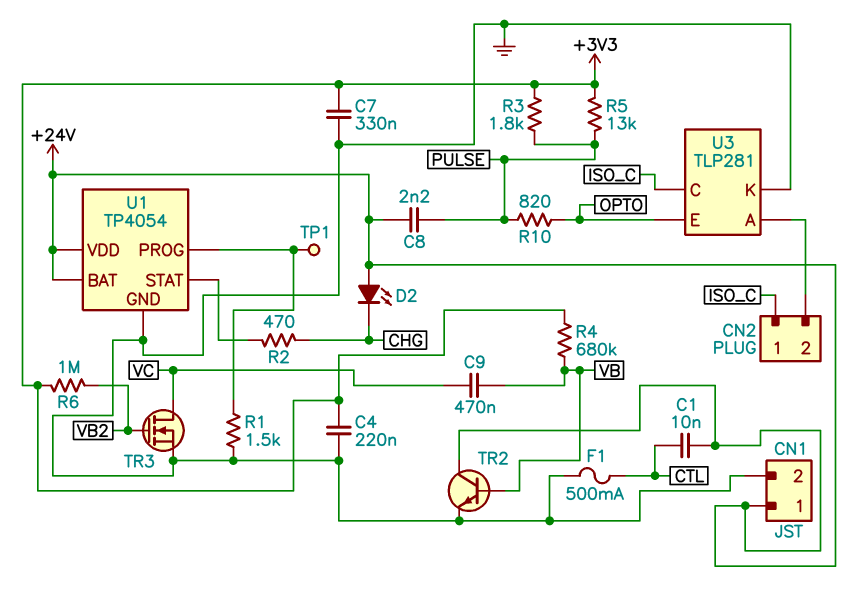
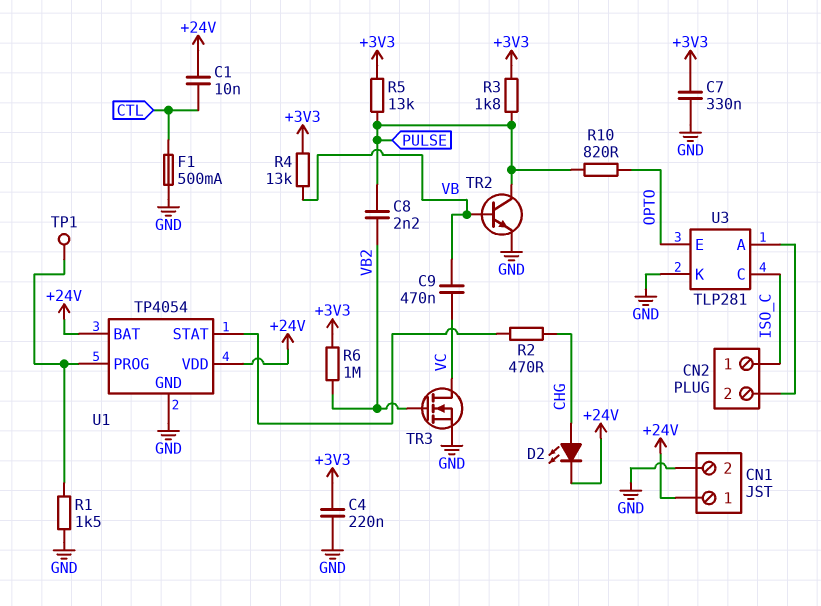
C8: 2.2nF (+24V, PULSE) -> 2.2nF (PULSE, VB2)
D2: LED (A +24V, K CHG) -> LED (A CHG, K +24V)
R4: 680k (+3V3, VB) -> 13k (+3V3, VB)
TR2: NPN (B VB, C +24V, E GND) -> NPN (B VB, C PULSE, E GND)

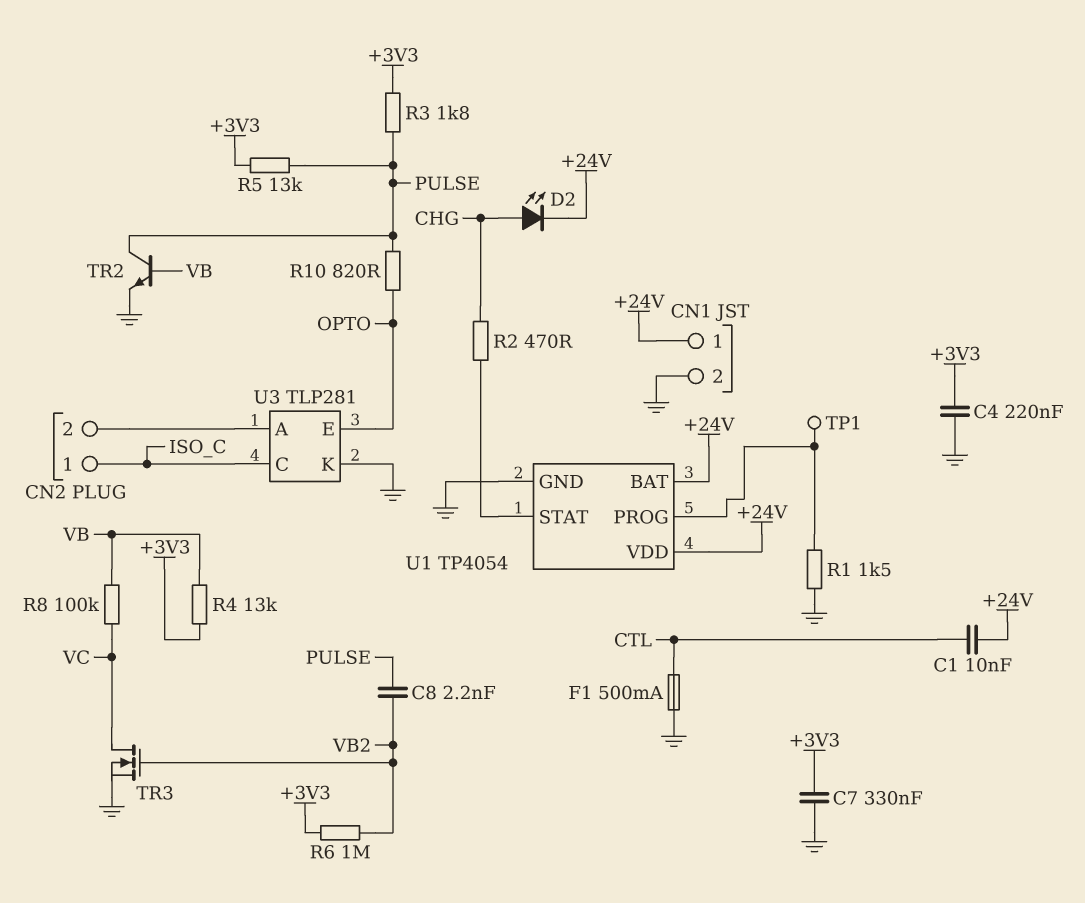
C9: 470nF (VB, VC) -> none
R8: none -> 100k (VB, VC)

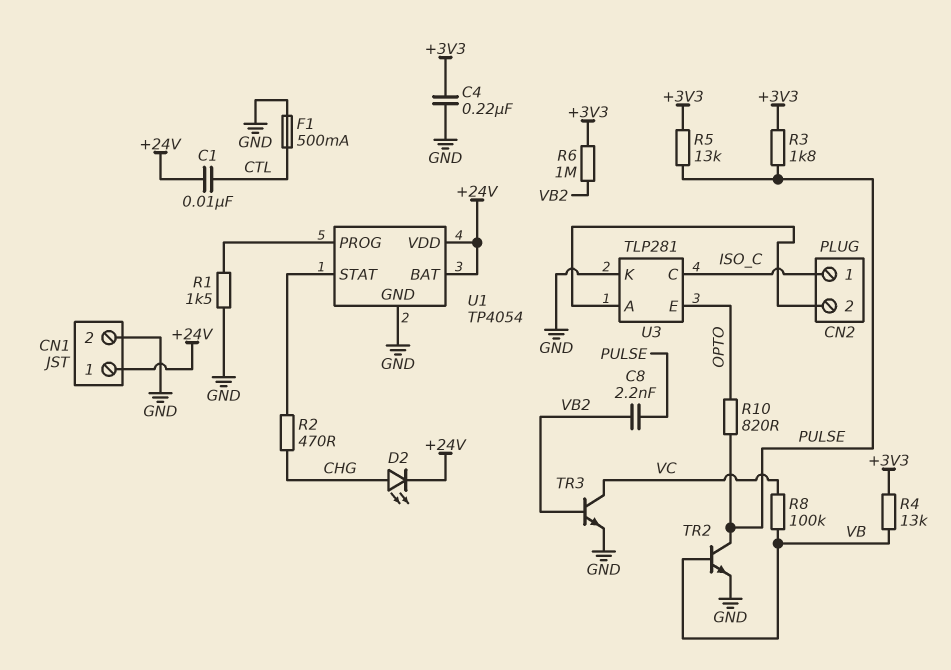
C7: 330nF (+3V3, GND) -> none
TP1: test point (U1/PROG) -> none
TR3: NMOS (G VB2, D VC, S GND) -> NPN (B VB2, C VC, E GND)

